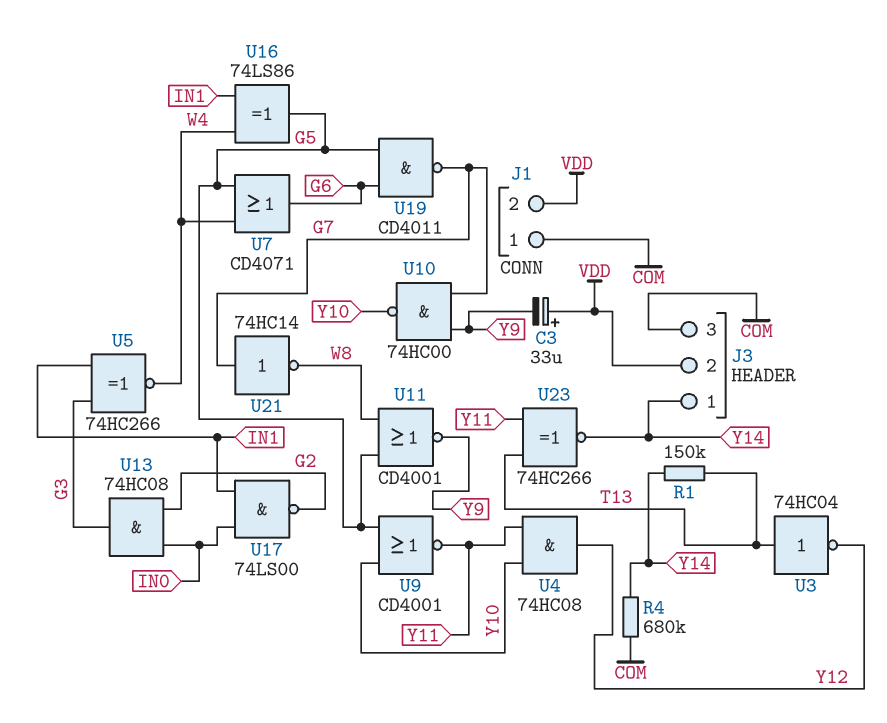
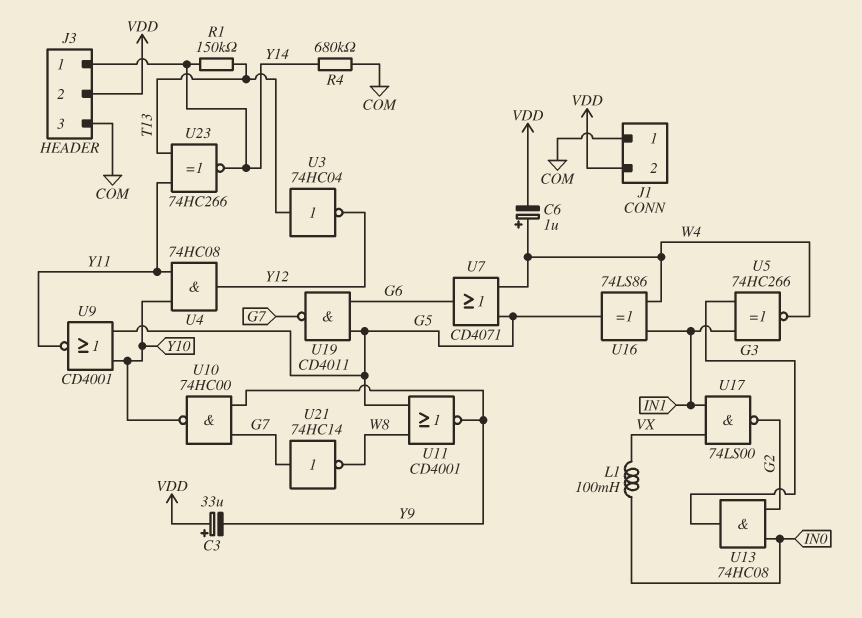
C6: none -> 1uF (plus W4, minus VDD)
L1: none -> 100mH (IN0, VX)
U17: NAND 74LS00 (in IN0, in IN1, out G2) -> NAND 74LS00 (in IN1, in VX, out G2)

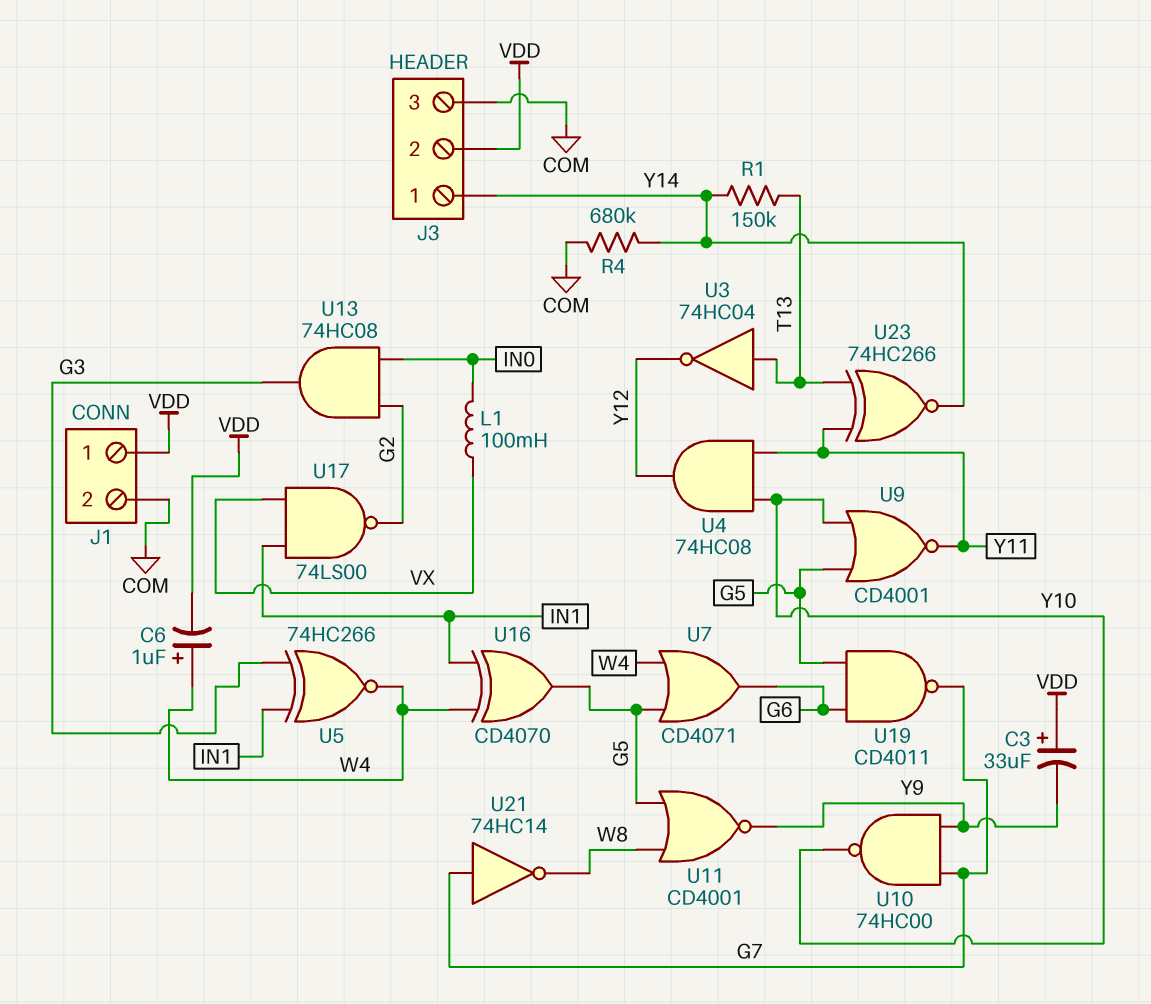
J1 pin 1: COM -> VDD
J1 pin 2: VDD -> COM
U16: XOR 74LS86 (in IN1, in W4, out G5) -> XOR CD4070 (in IN1, in W4, out G5)

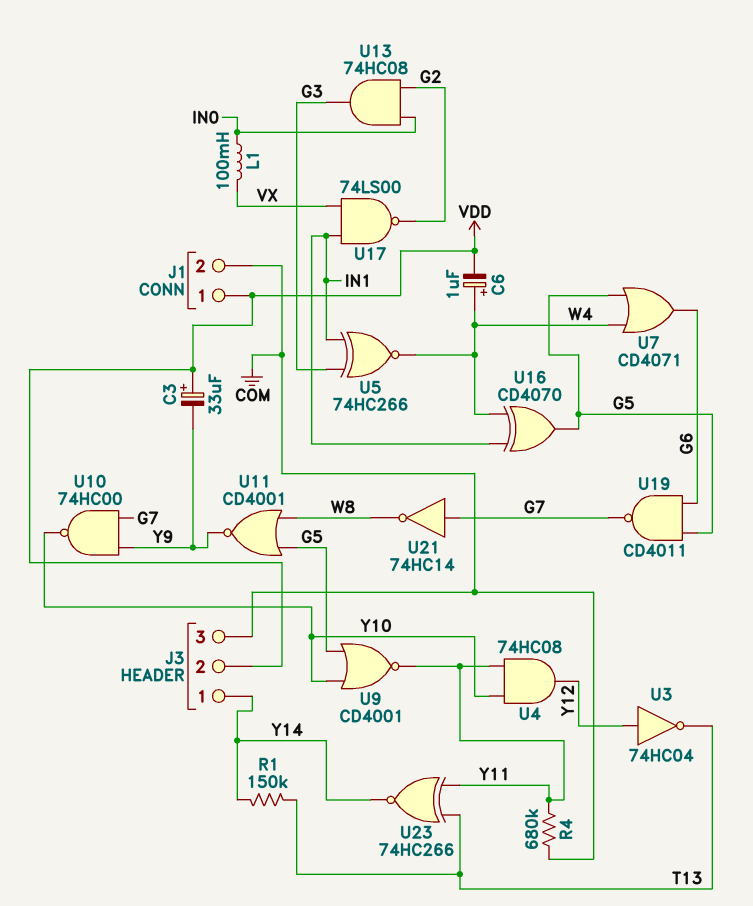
R4: 680k (COM, Y14) -> 680k (COM, Y11)
U3: NOT 74HC04 (in T13, out Y12) -> NOT 74HC04 (in Y12, out T13)

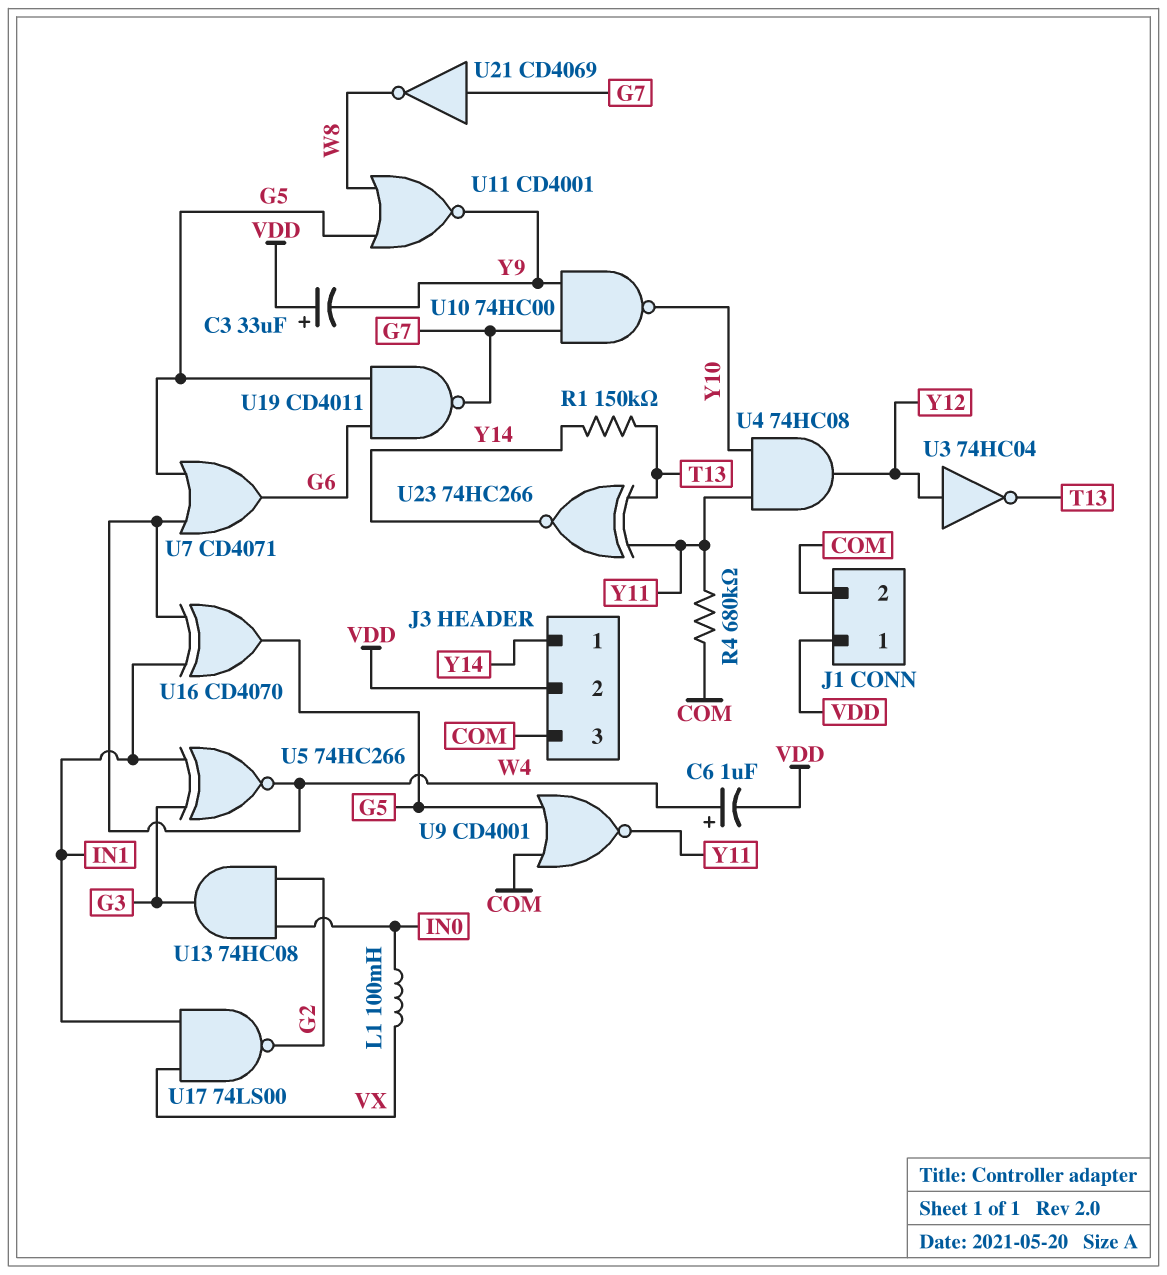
U9: NOR CD4001 (in G5, in Y10, out Y11) -> NOR CD4001 (in COM, in G5, out Y11)
U21: NOT 74HC14 (in G7, out W8) -> NOT CD4069 (in G7, out W8)

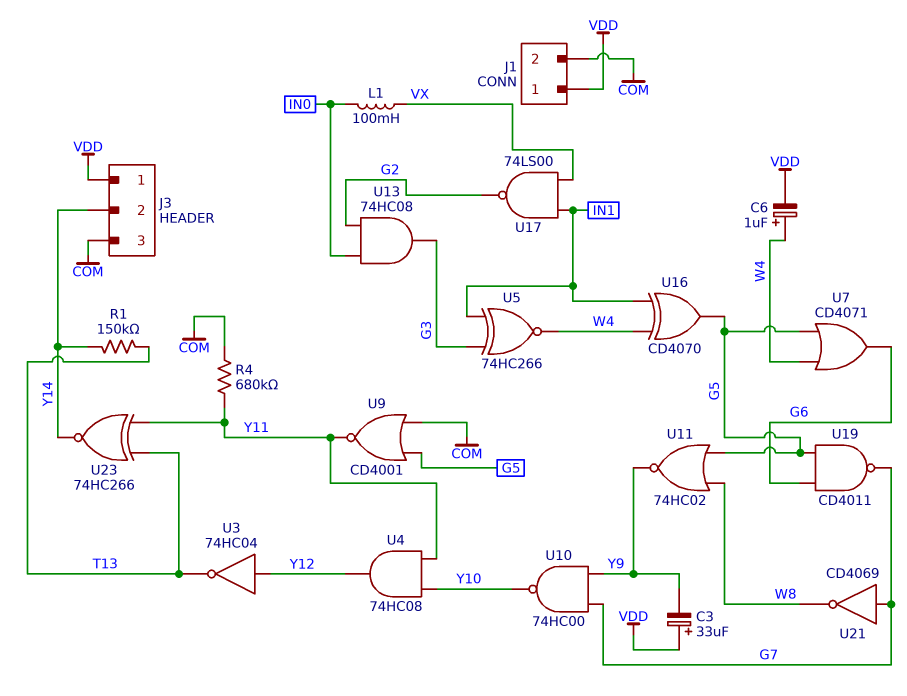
J3 pin 1: Y14 -> VDD
J3 pin 2: VDD -> Y14
U11: NOR CD4001 (in G5, in W8, out Y9) -> NOR 74HC02 (in G5, in W8, out Y9)

